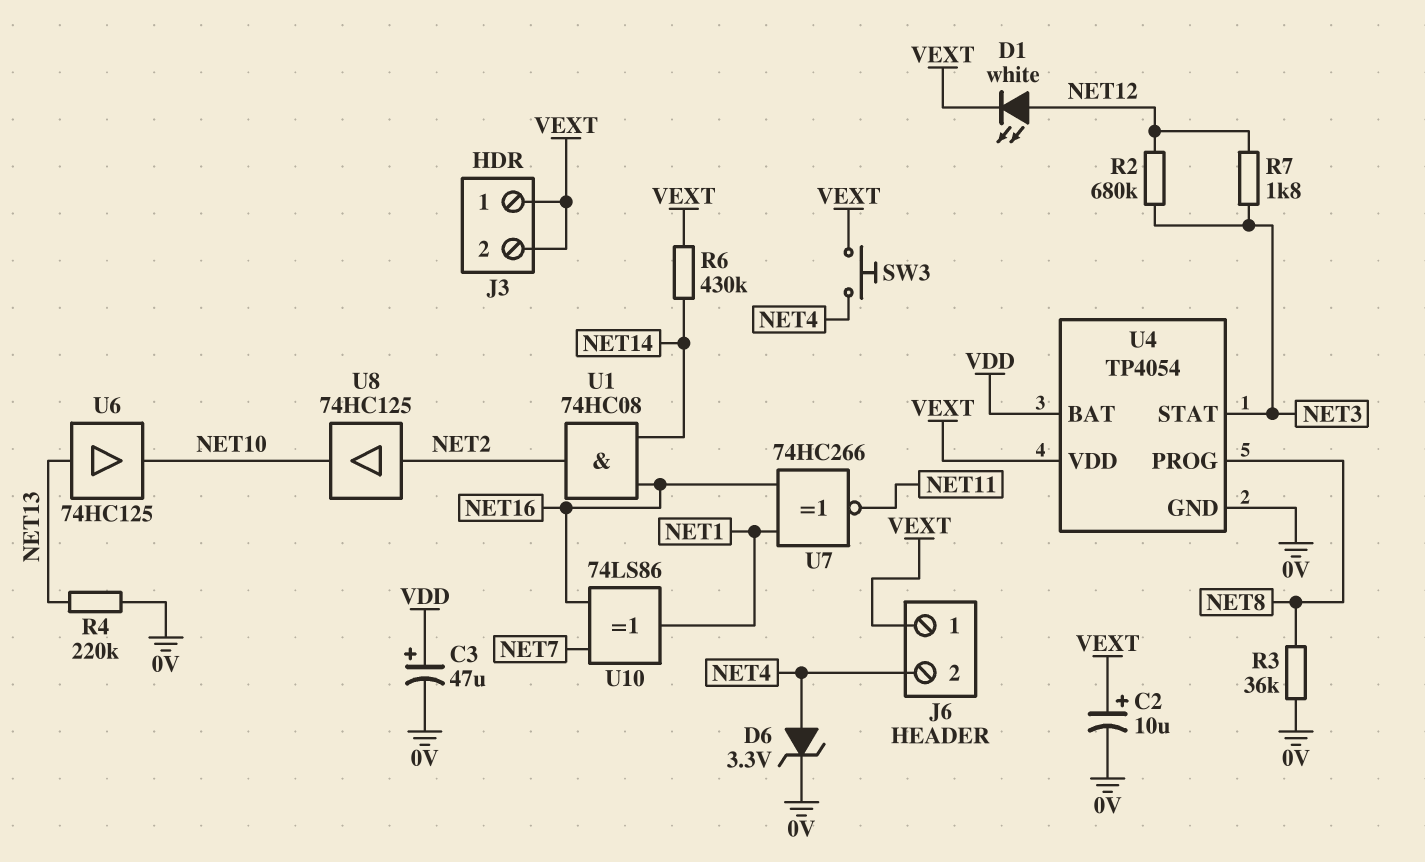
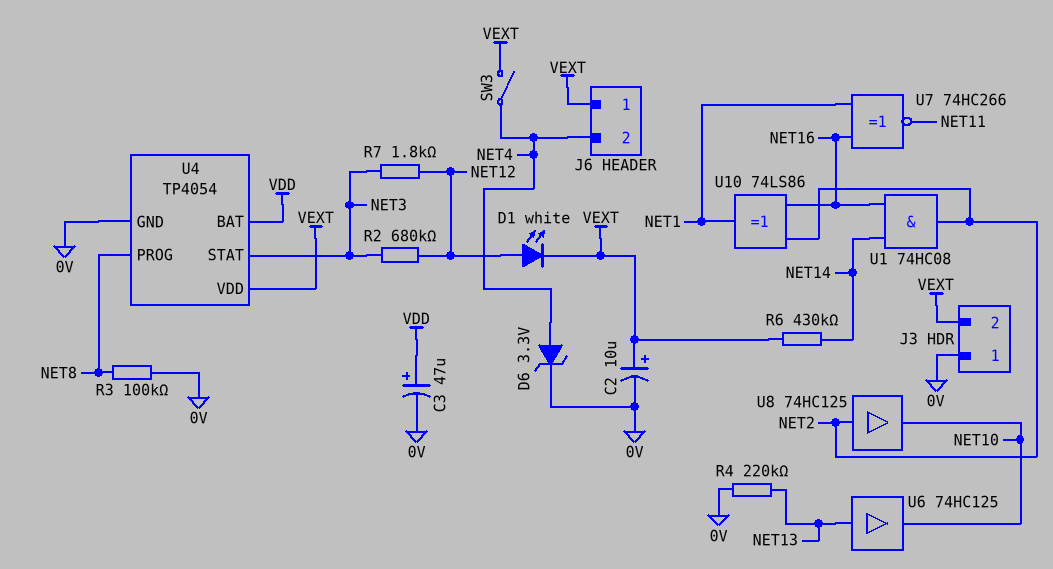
J3 pin 1: VEXT -> 0V
R3: 36k (0V, NET8) -> 100k (0V, NET8)
SW3: button (NET4, VEXT) -> switch (NET4, VEXT)
U10: XOR 74LS86 (in NET7, in NET16, out NET1) -> XOR 74LS86 (in NET2, in NET16, out NET1)

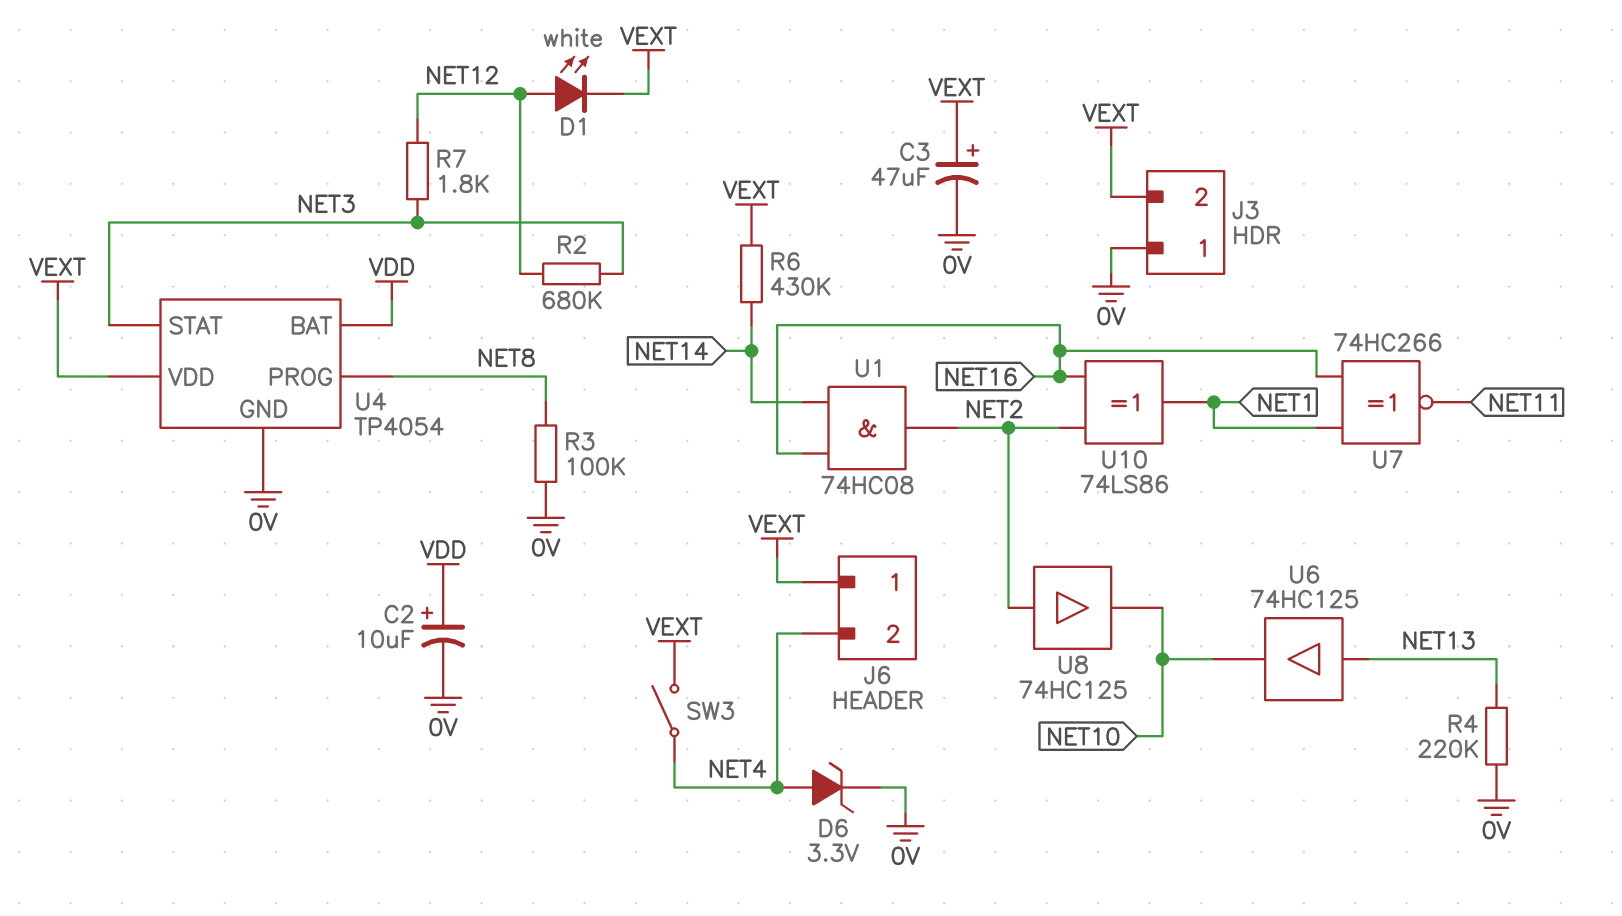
C2: 10uF (plus VEXT, minus 0V) -> 10uF (plus VDD, minus 0V)
C3: 47uF (plus VDD, minus 0V) -> 47uF (plus VEXT, minus 0V)

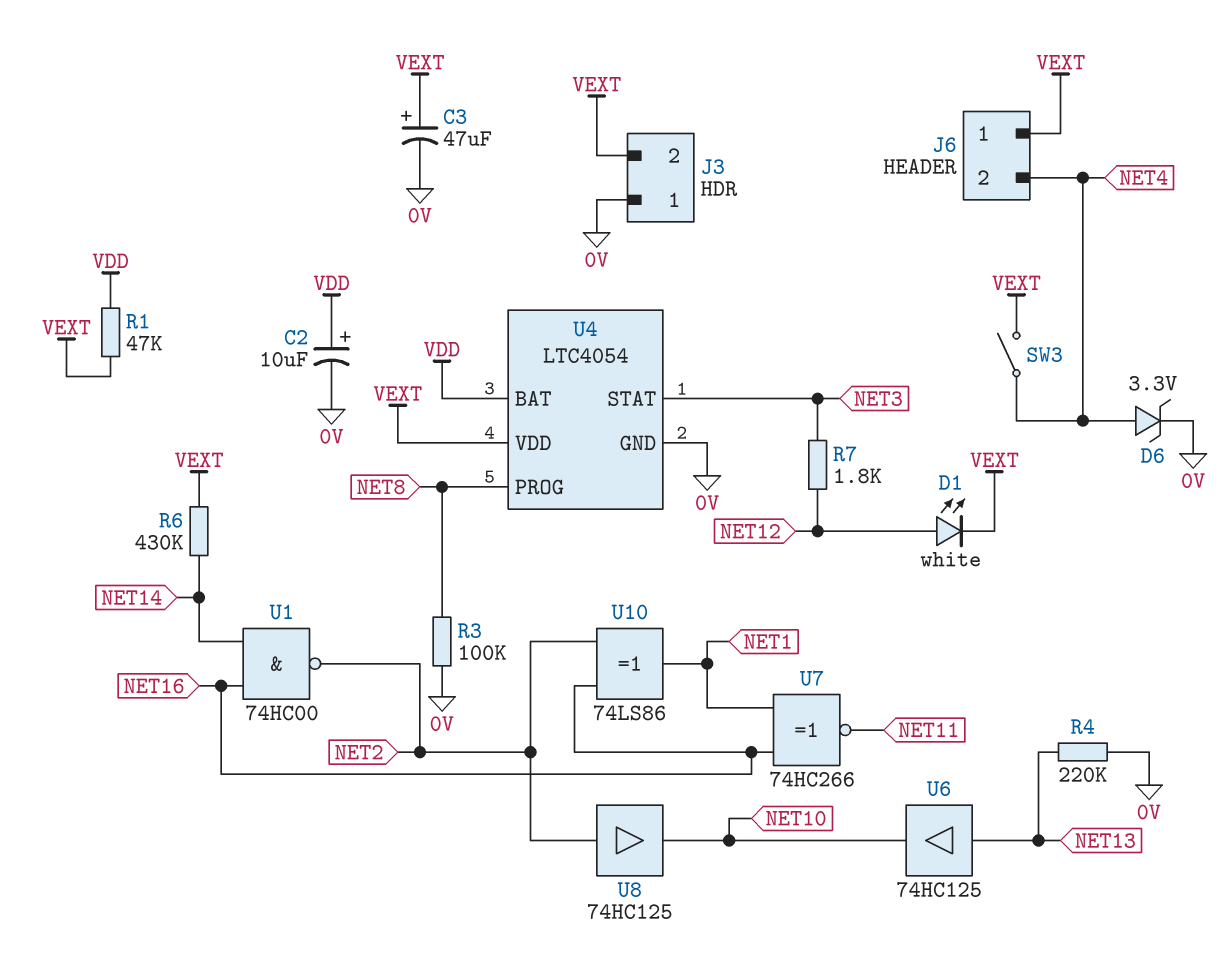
R1: none -> 47k (VDD, VEXT)
R2: 680k (NET3, NET12) -> none
U1: AND 74HC08 (in NET14, in NET16, out NET2) -> NAND 74HC00 (in NET14, in NET16, out NET2)
U4: TP4054 -> LTC4054

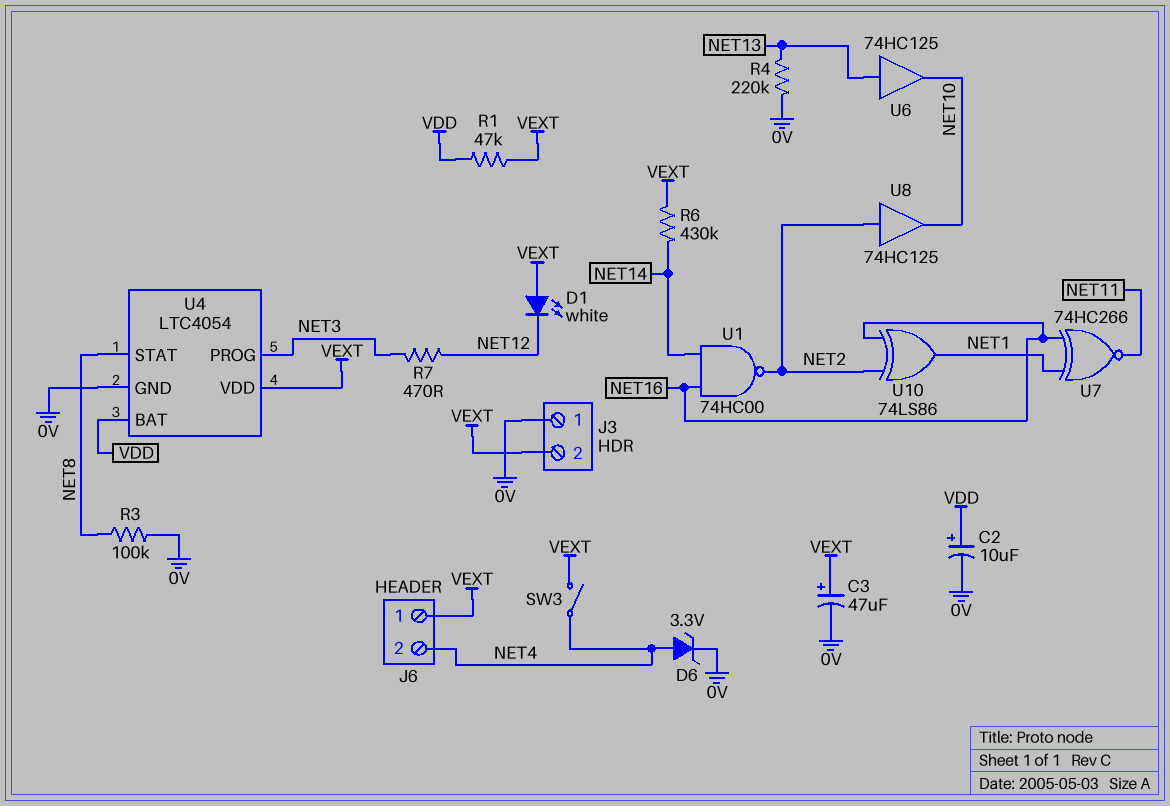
D1: LED white (A NET12, K VEXT) -> LED white (A VEXT, K NET12)
R7: 1.8k (NET3, NET12) -> 470 (NET3, NET12)
U4 pin PROG: NET8 -> NET3
U4 pin STAT: NET3 -> NET8

